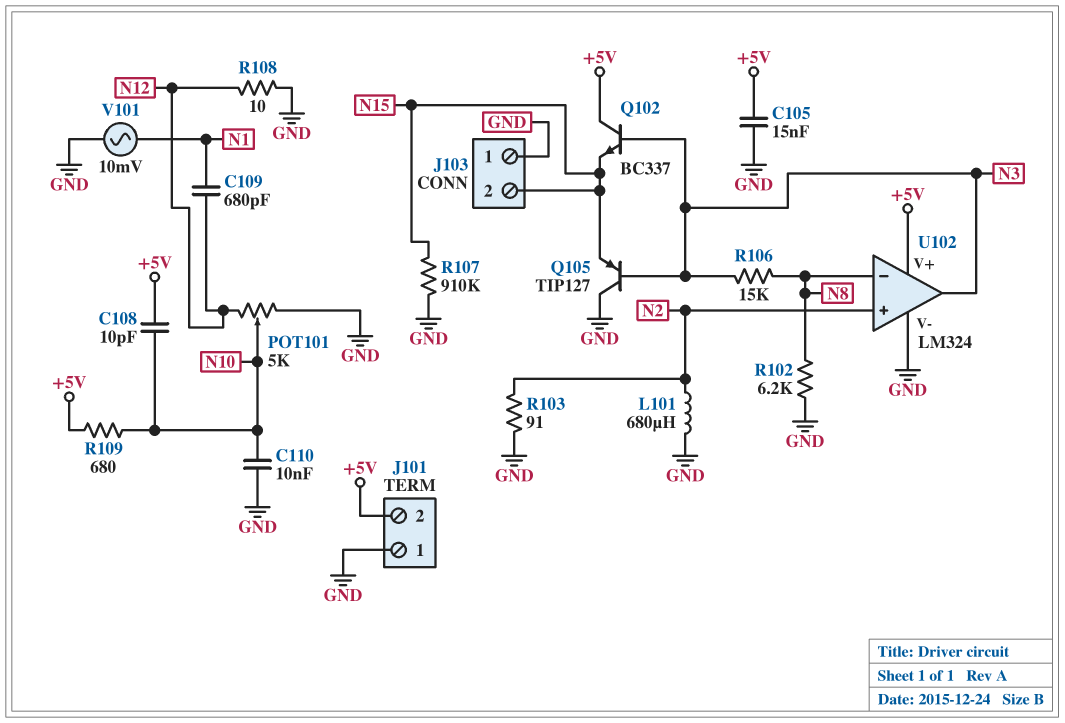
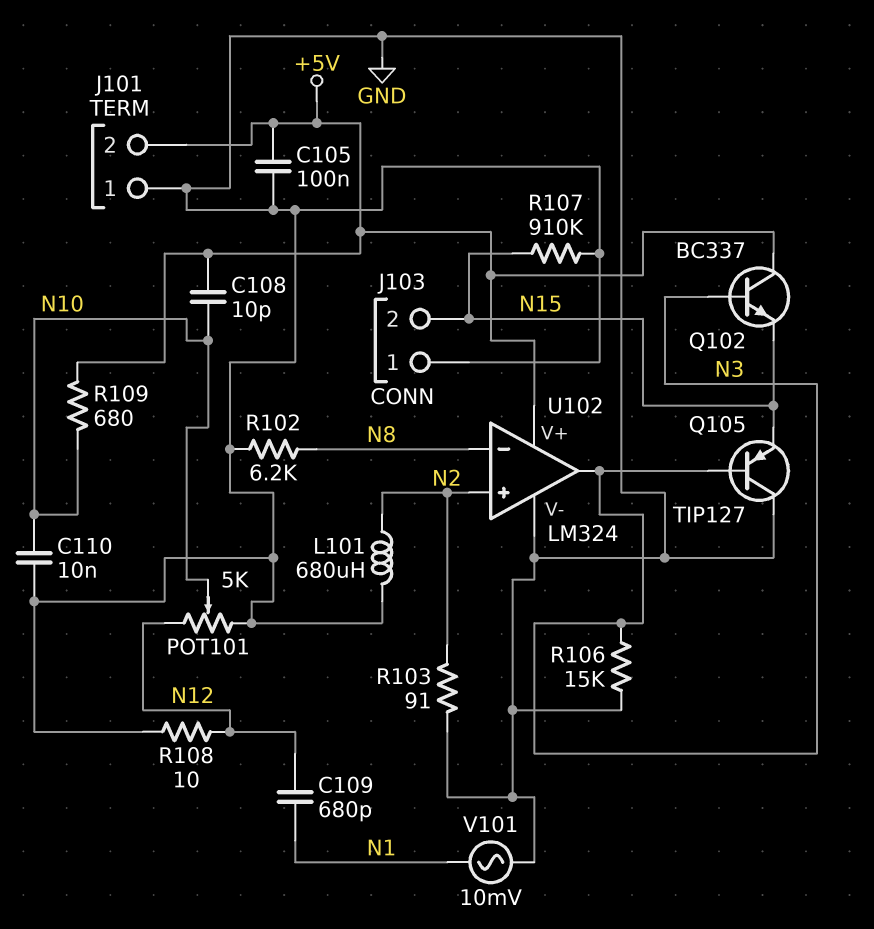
C105: 15nF (+5V, GND) -> 100nF (+5V, GND)
R106: 15k (N3, N8) -> 15k (GND, N3)

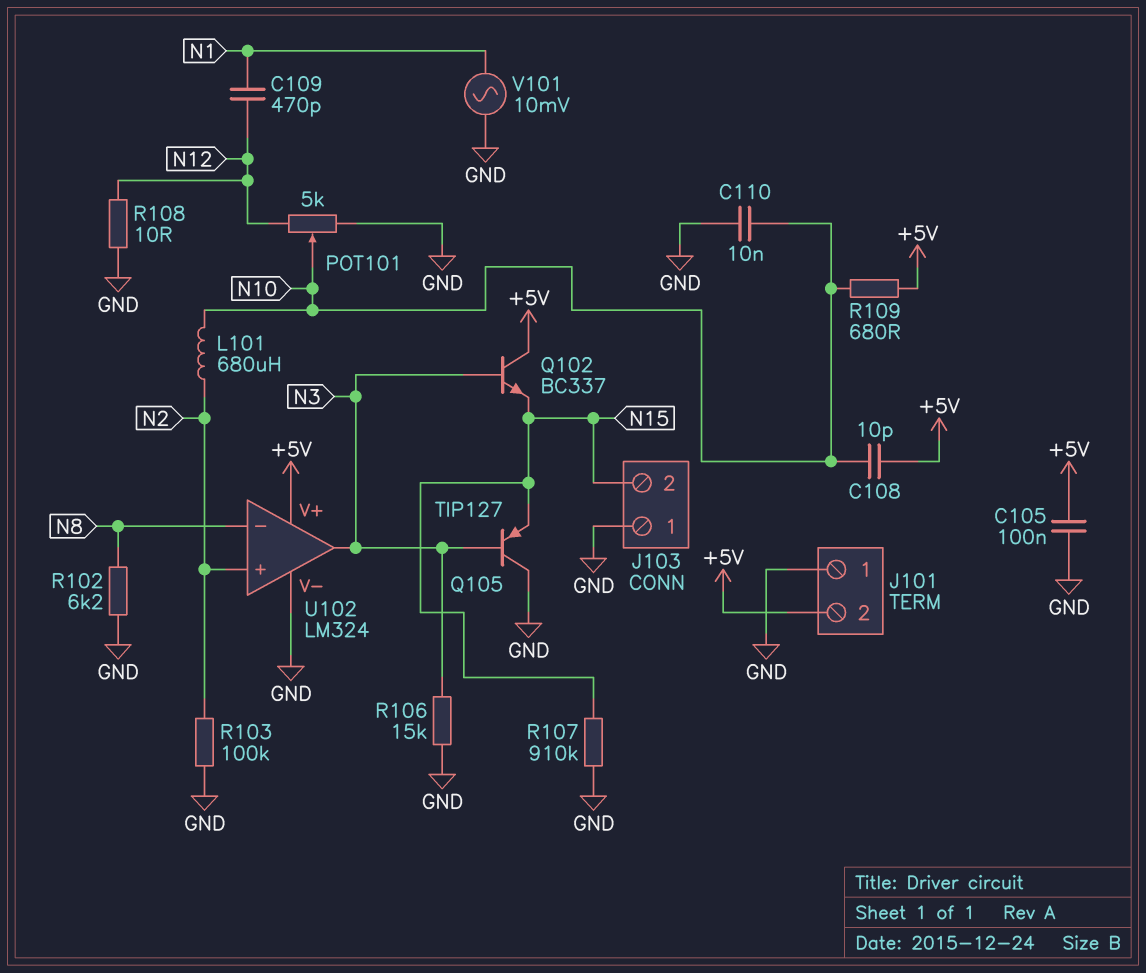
C109: 680pF (N1, N12) -> 470pF (N1, N12)
L101: 680uH (GND, N2) -> 680uH (N2, N10)
R103: 91 (GND, N2) -> 100k (GND, N2)

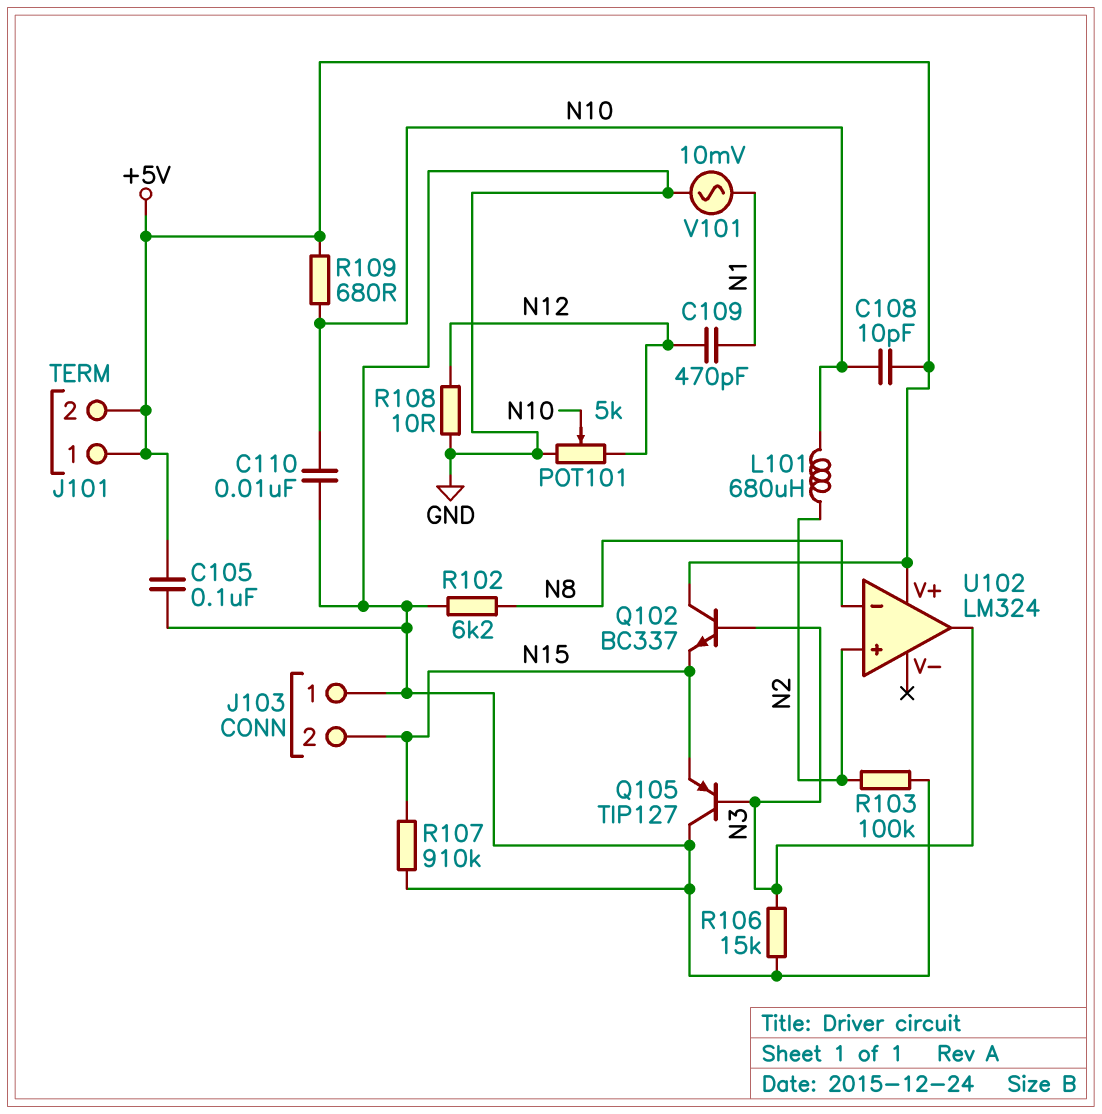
J101 pin 1: GND -> +5V
U102 pin V-: GND -> none

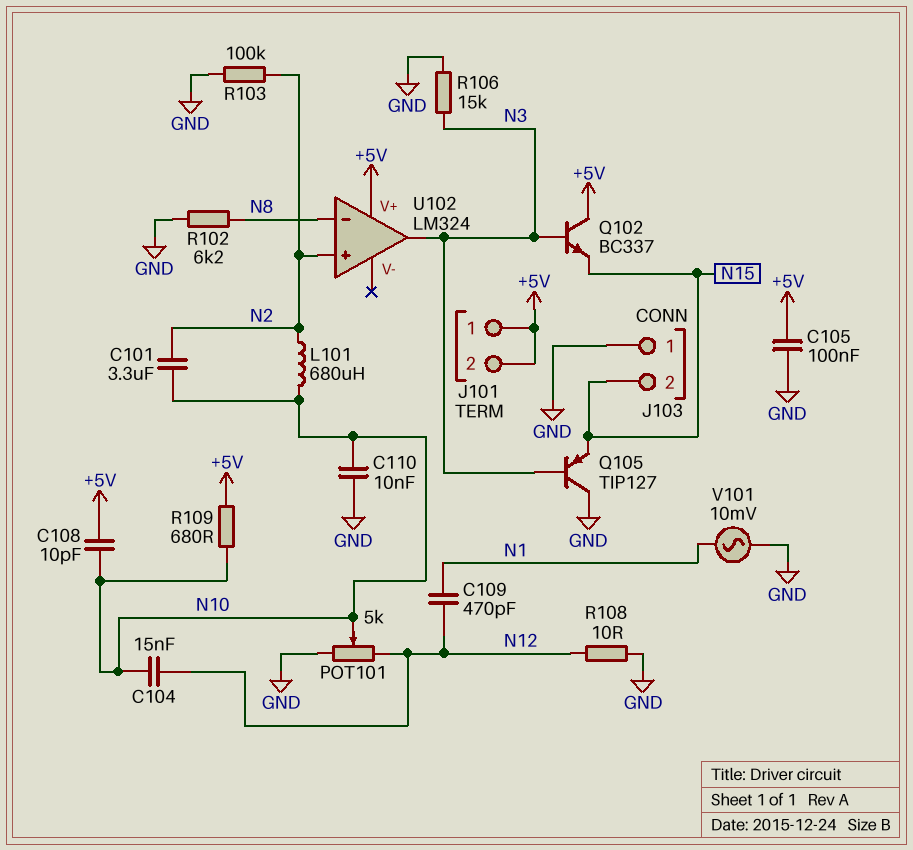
C101: none -> 3.3uF (N2, N10)
C104: none -> 15nF (N10, N12)
R107: 910k (GND, N15) -> none

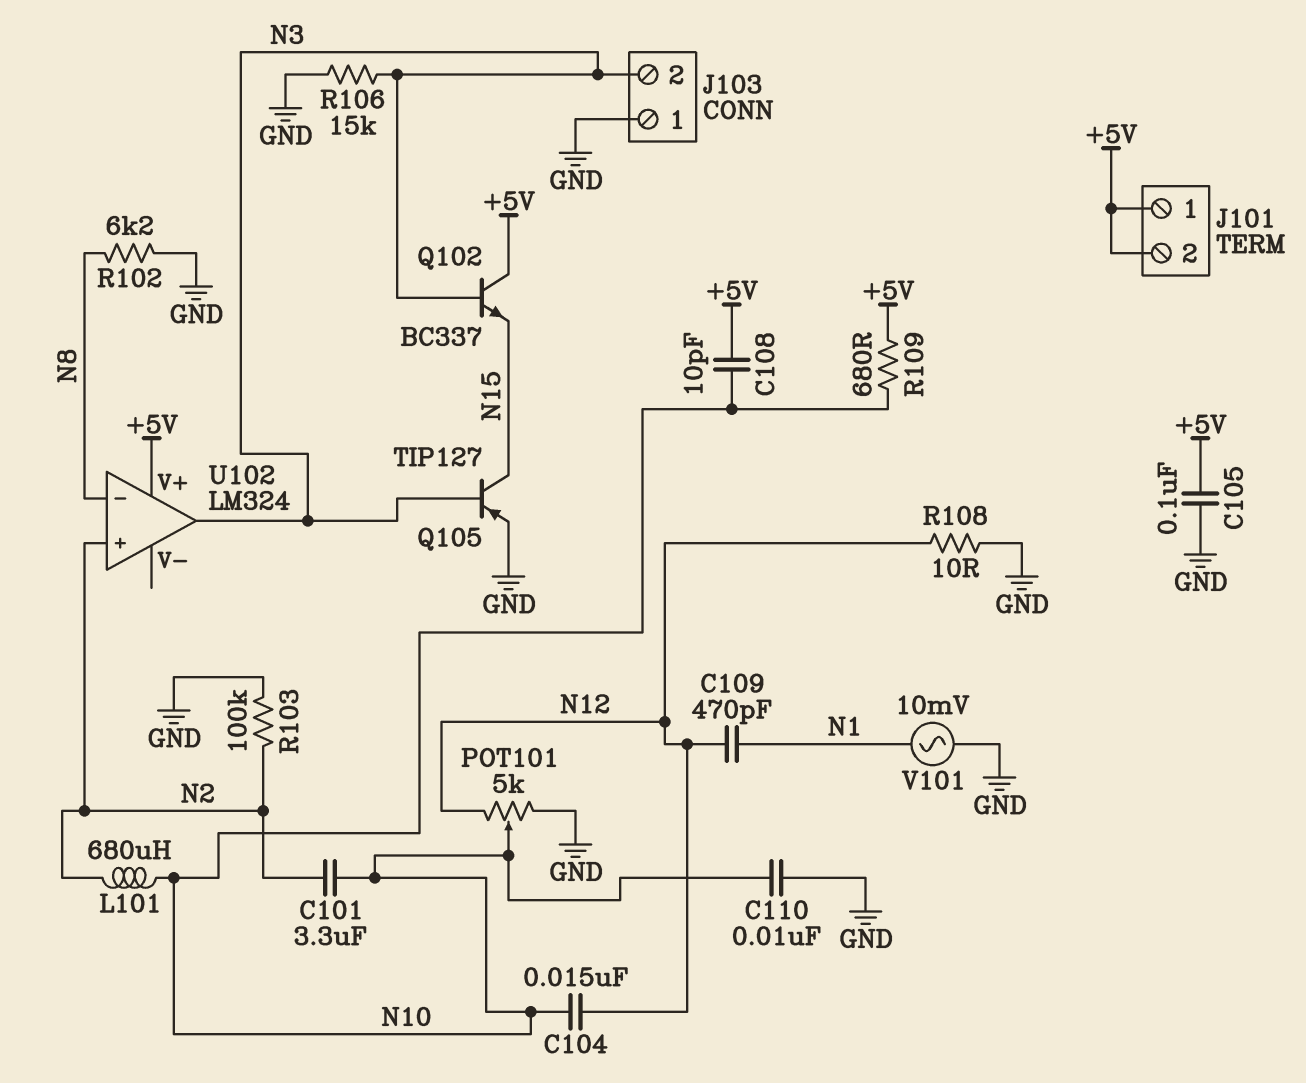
J103 pin 2: N15 -> N3
Q105: PNP TIP127 (B N3, C GND, E N15) -> PNP TIP127 (B N3, C N15, E GND)

